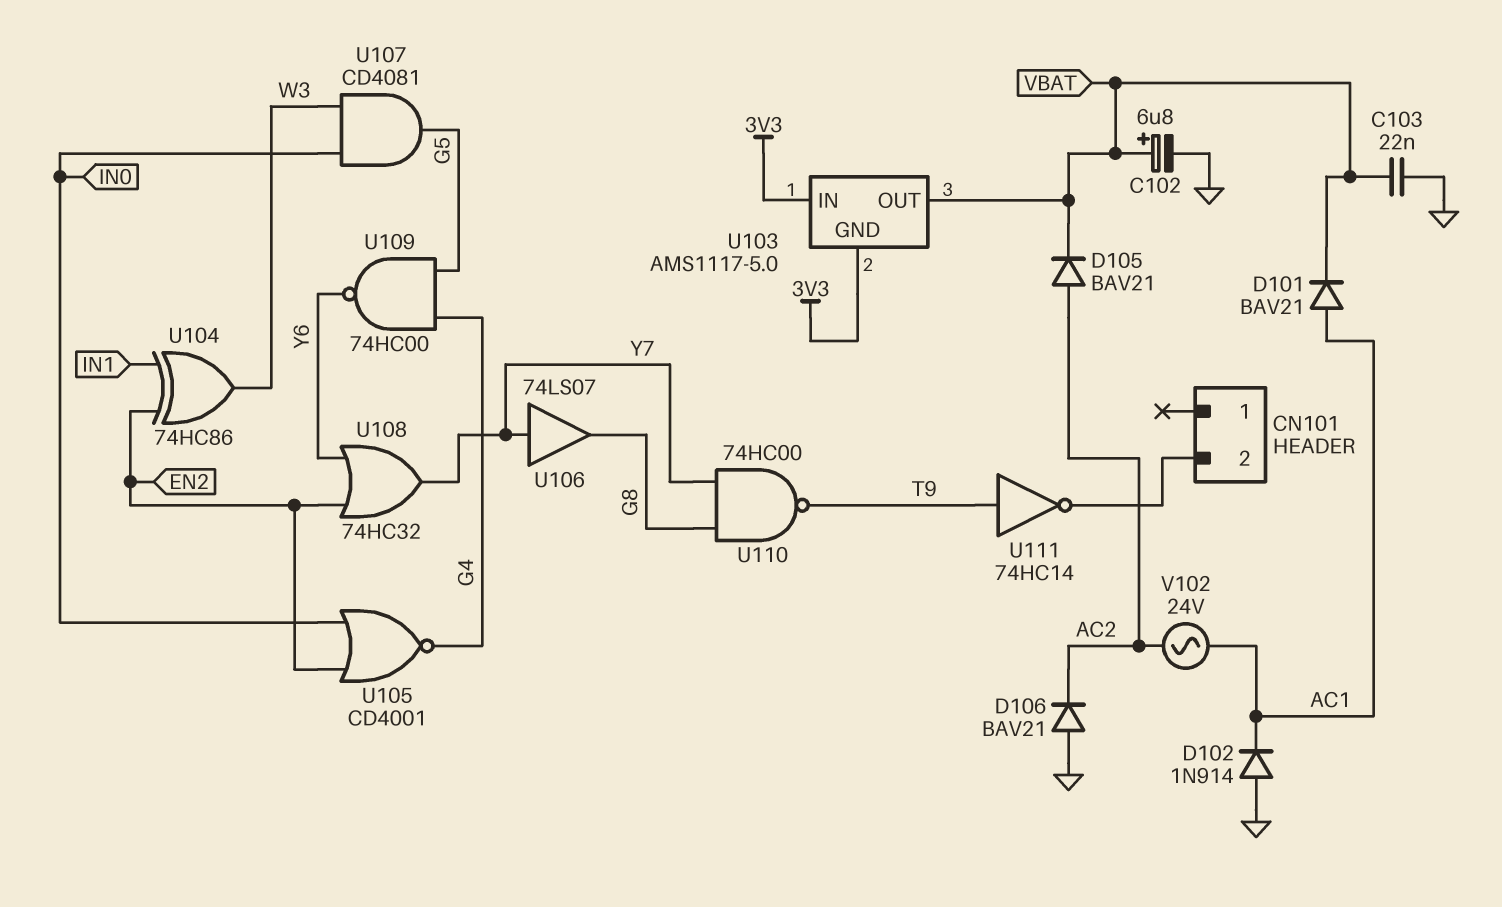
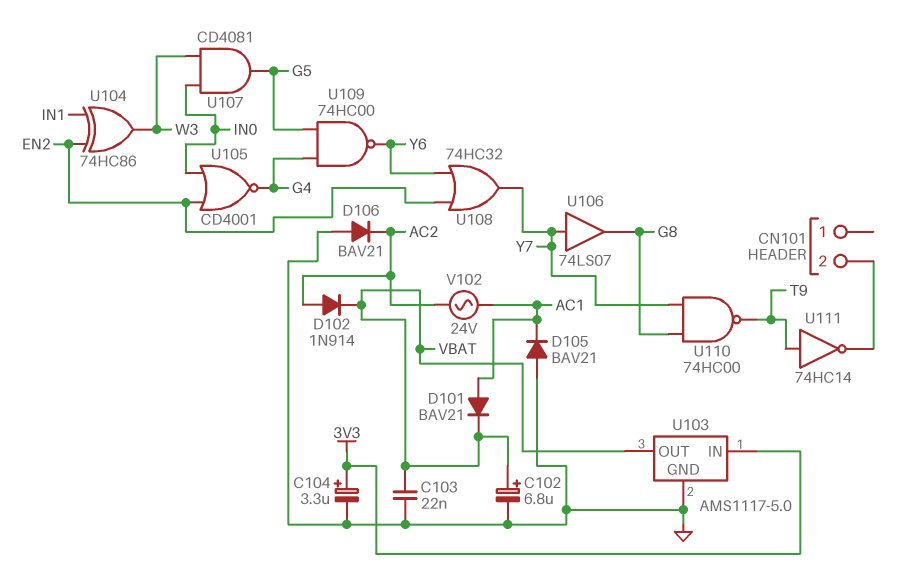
C104: none -> 3.3uF (plus 3V3, minus GND)
D102: diode 1N914 (A GND, K AC1) -> diode 1N914 (A AC2, K VBAT)
D105: diode BAV21 (A AC2, K VBAT) -> diode BAV21 (A GND, K AC1)
U103 pin GND: 3V3 -> GND

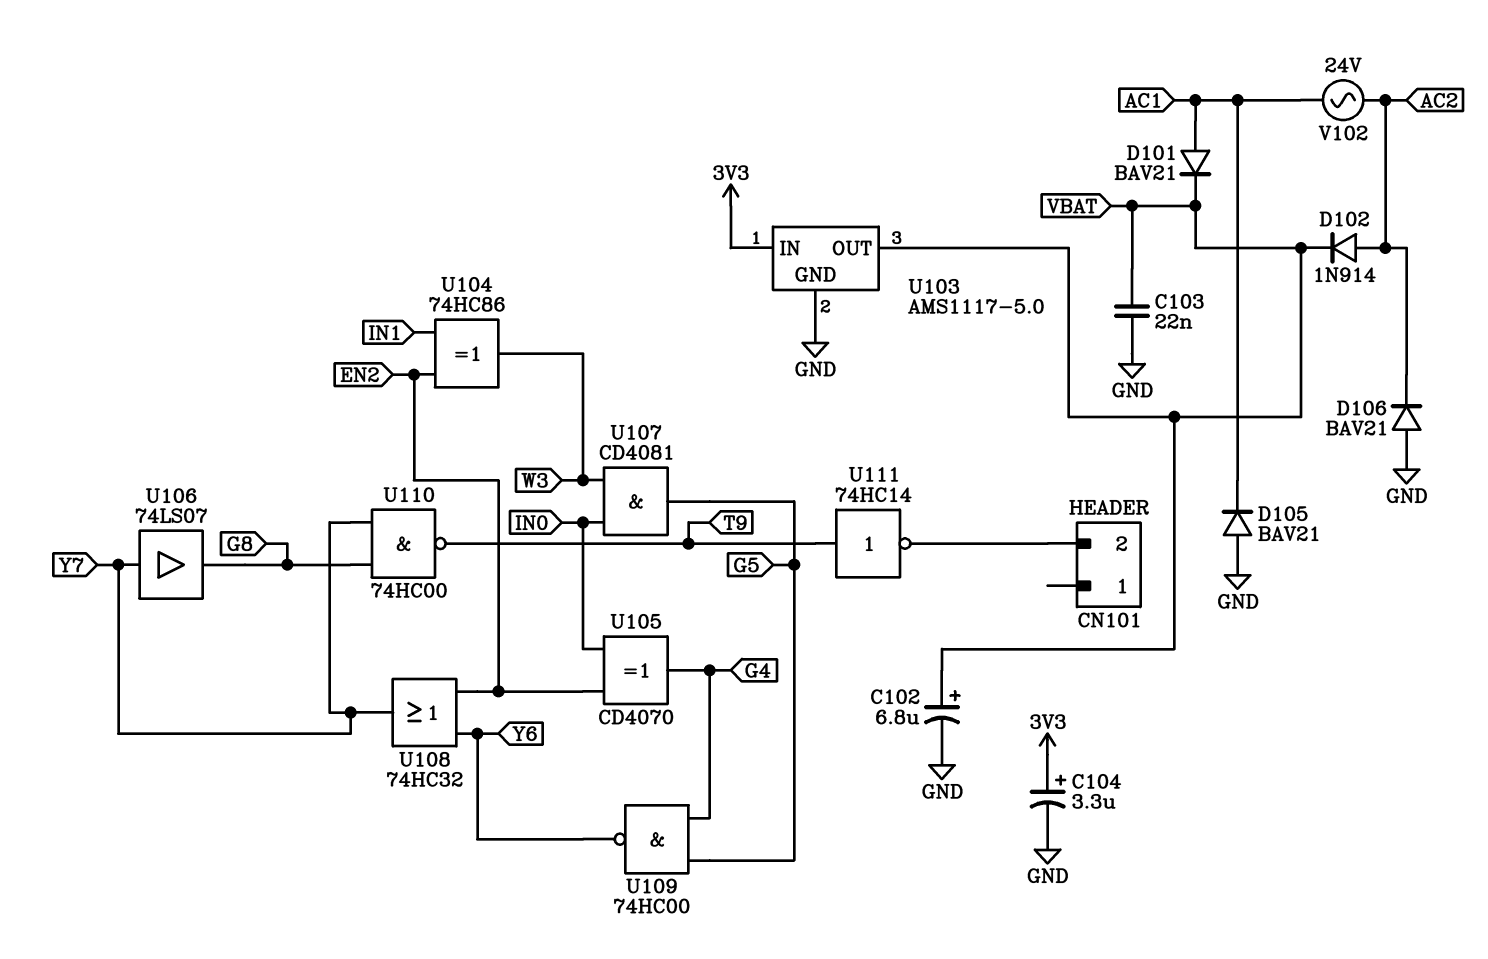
U105: NOR CD4001 (in EN2, in IN0, out G4) -> XOR CD4070 (in EN2, in IN0, out G4)

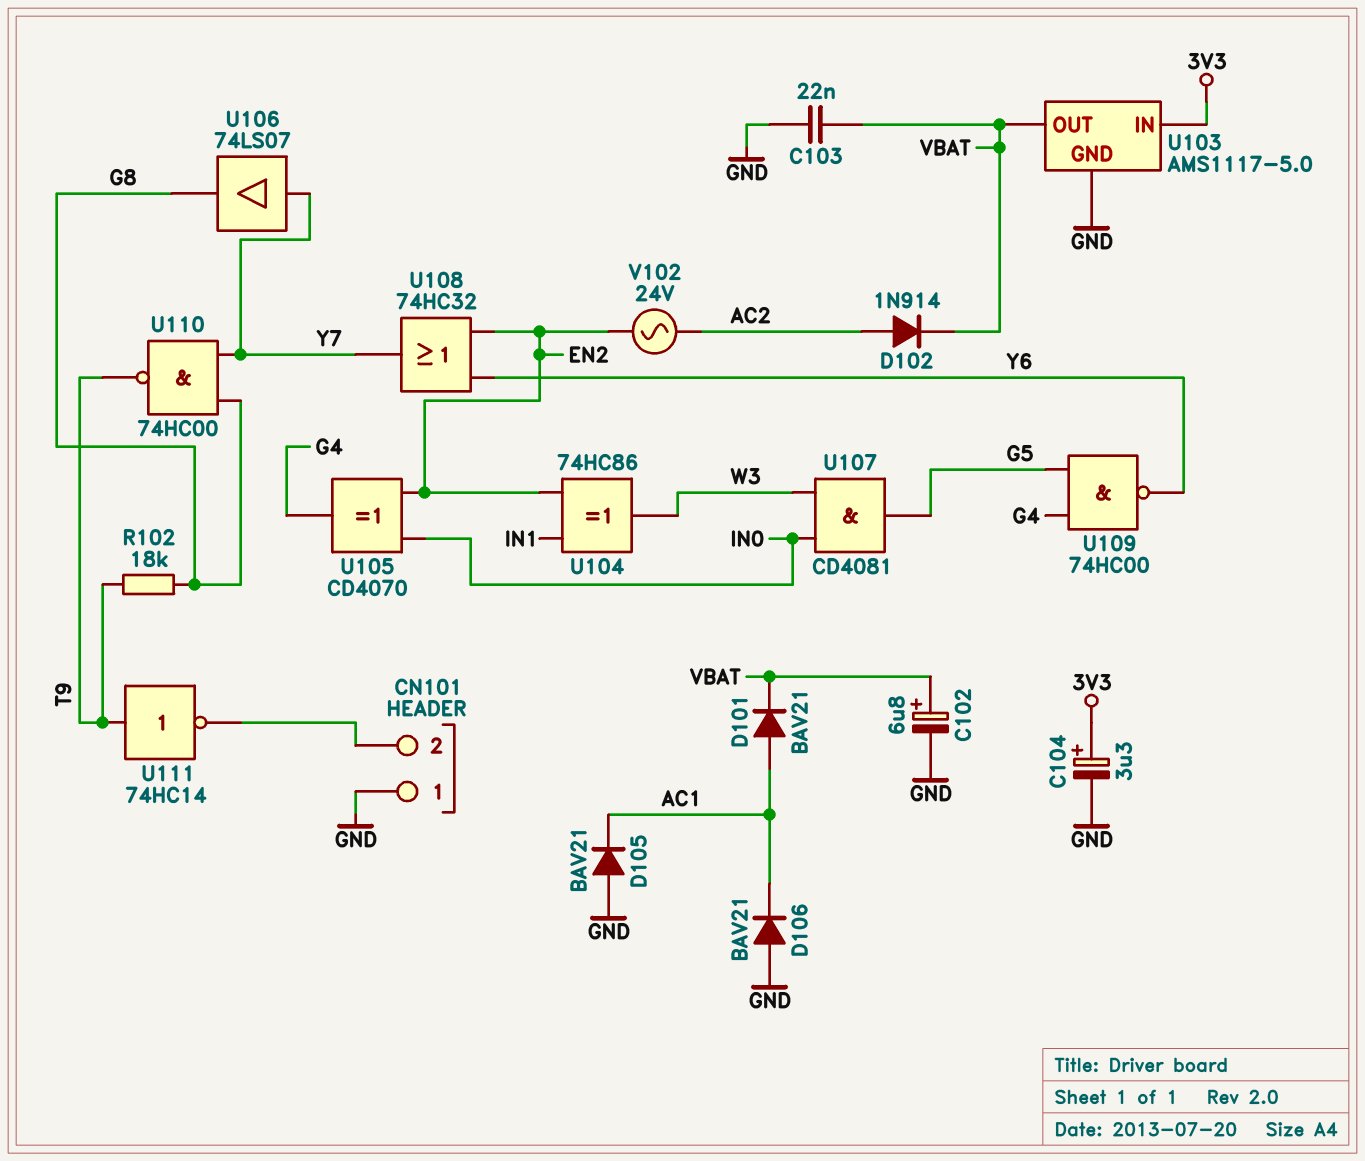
CN101 pin 1: none -> GND
D106: diode BAV21 (A GND, K AC2) -> diode BAV21 (A GND, K AC1)
R102: none -> 18k (G8, T9)
V102: AC 24V (AC1, AC2) -> AC 24V (AC2, EN2)

